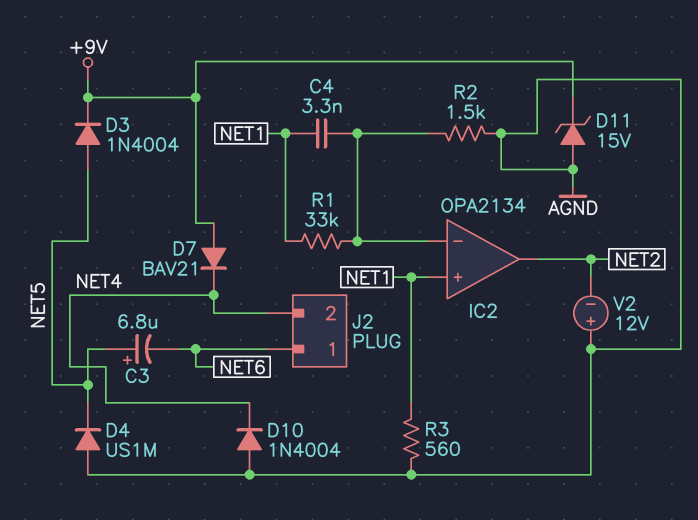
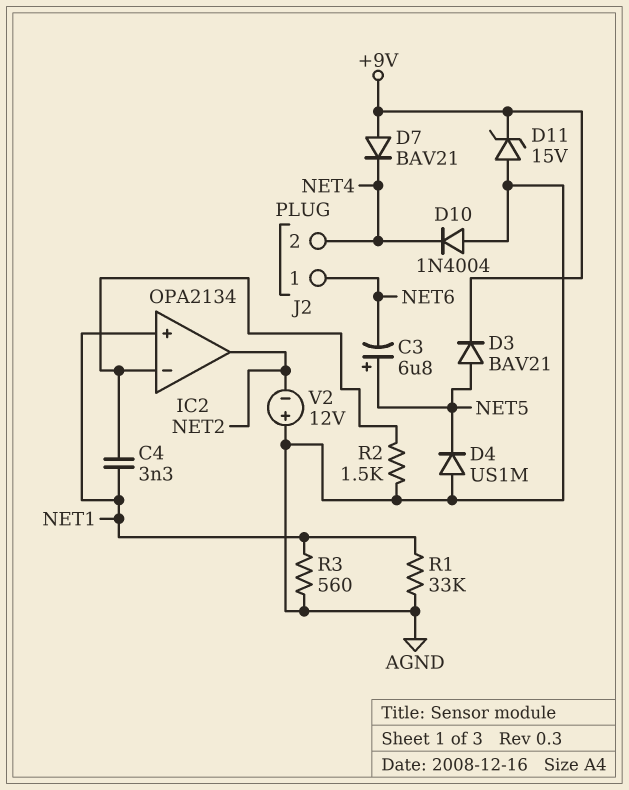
D3: diode 1N4004 (A NET5, K +9V) -> diode BAV21 (A NET5, K +9V)
R1: 33k (IC2/in-, NET1) -> 33k (AGND, NET1)

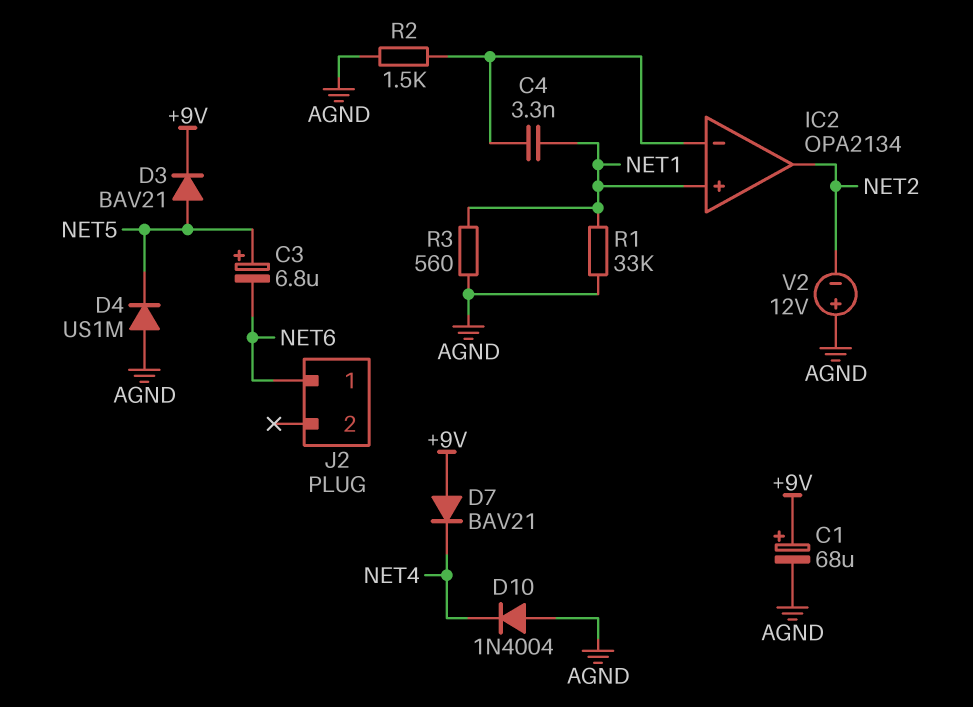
C1: none -> 68uF (plus +9V, minus AGND)
D11: zener 15V (A AGND, K +9V) -> none
J2 pin 2: NET4 -> none

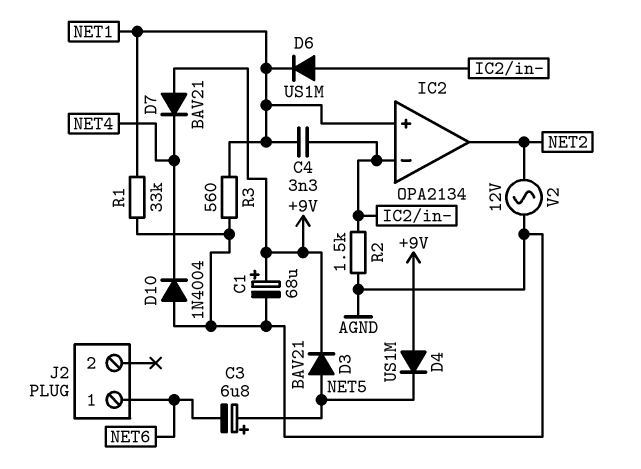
D4: diode US1M (A AGND, K NET5) -> diode US1M (A +9V, K NET5)
D6: none -> diode US1M (A IC2/in-, K NET1)
V2: 12V (plus AGND, minus NET2) -> AC 12V (AGND, NET2)

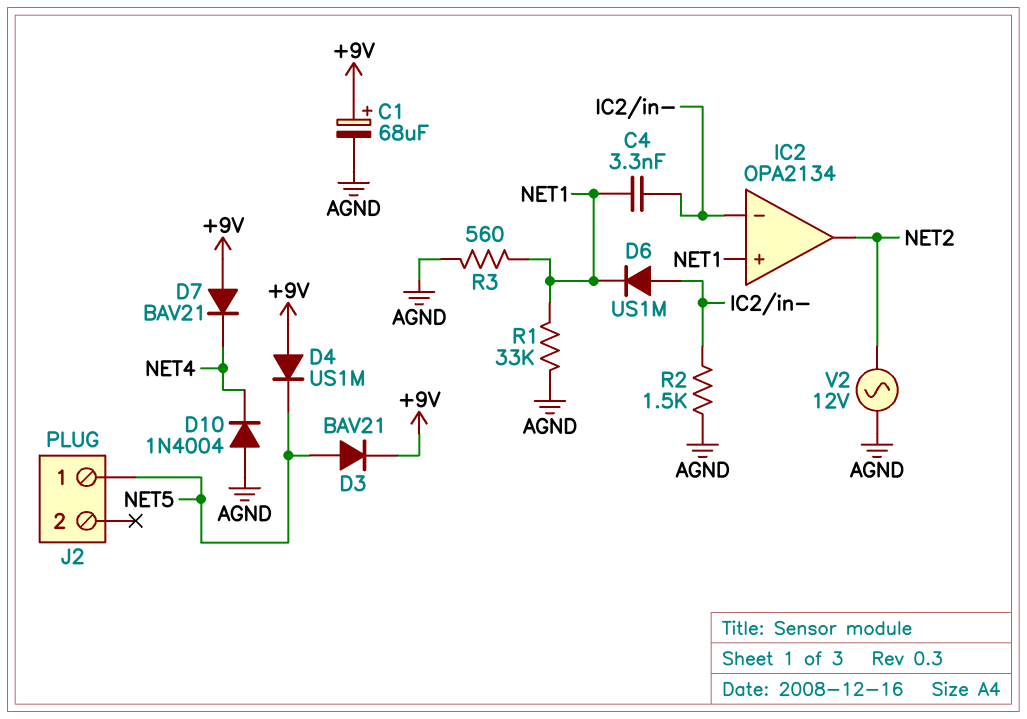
C3: 6.8uF (plus NET5, minus NET6) -> none
J2 pin 1: NET6 -> NET5

